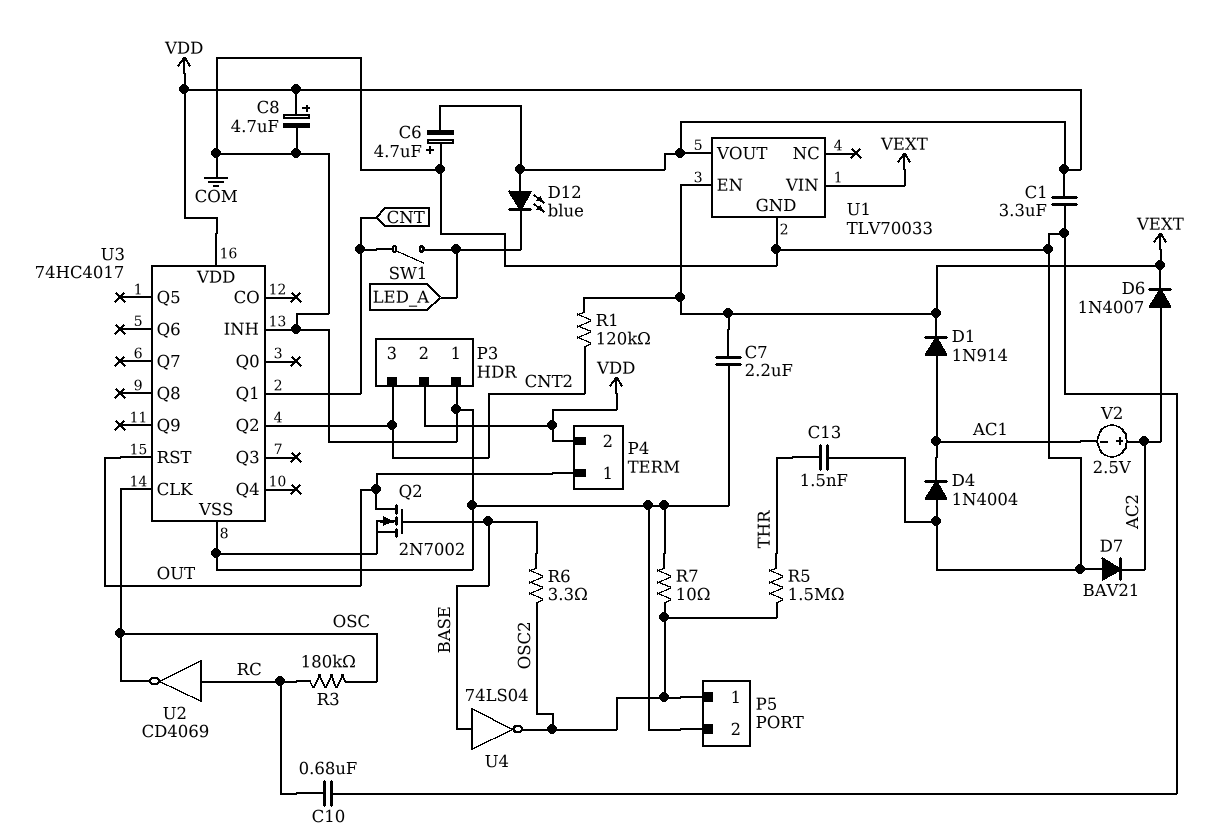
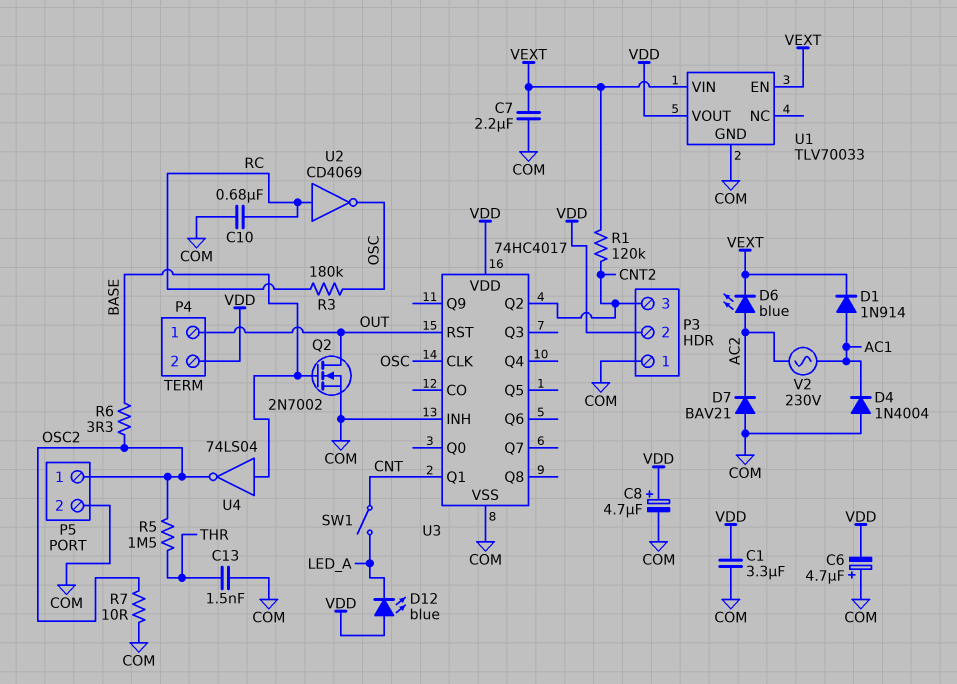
D6: diode 1N4007 (A AC2, K VEXT) -> LED blue (A AC2, K VEXT)
V2: 2.5V (plus AC2, minus AC1) -> AC 230V (AC1, AC2)

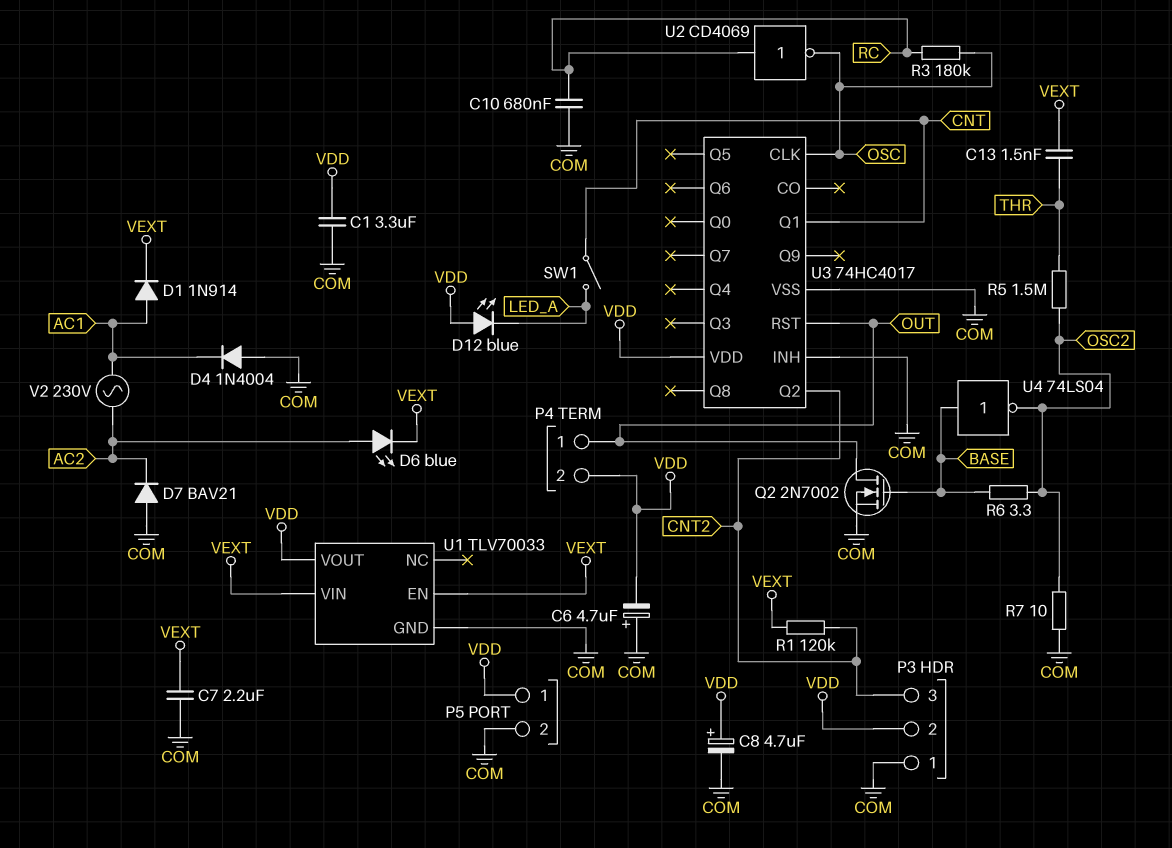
C13: 1.5nF (COM, THR) -> 1.5nF (THR, VEXT)
P5 pin 1: OSC2 -> VDD

